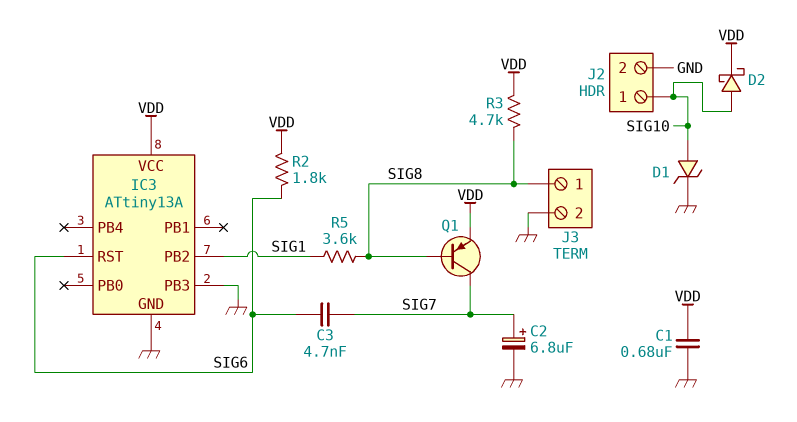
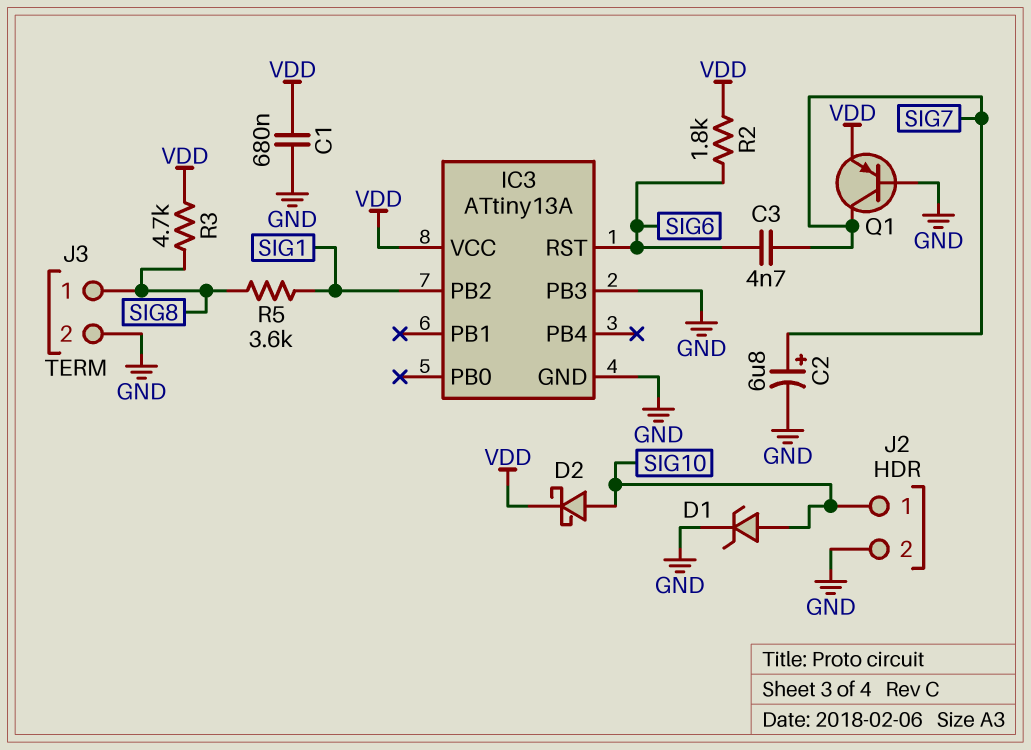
Q1: PNP (B SIG8, C SIG7, E VDD) -> PNP (B GND, C SIG7, E VDD)

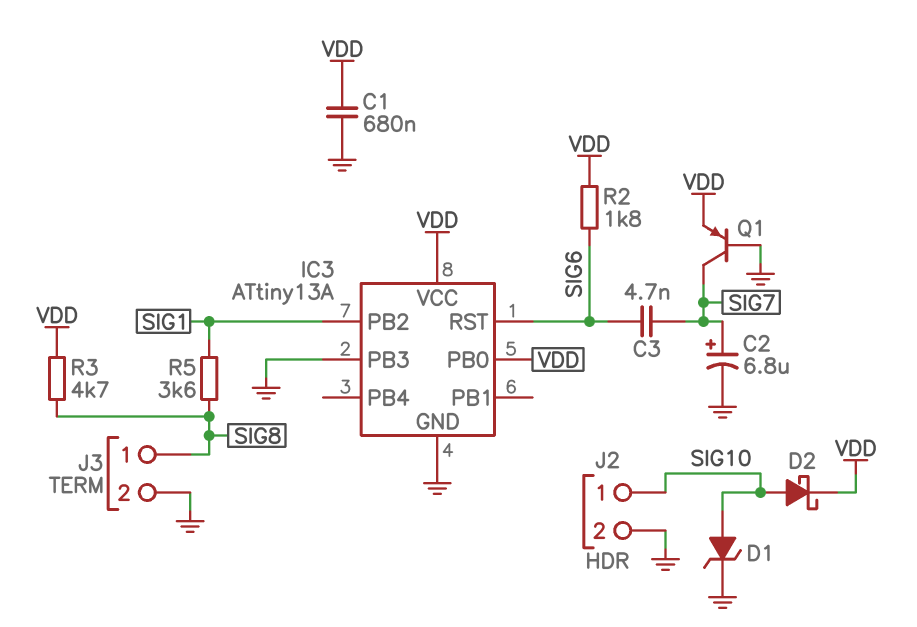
IC3 pin PB0: none -> VDD

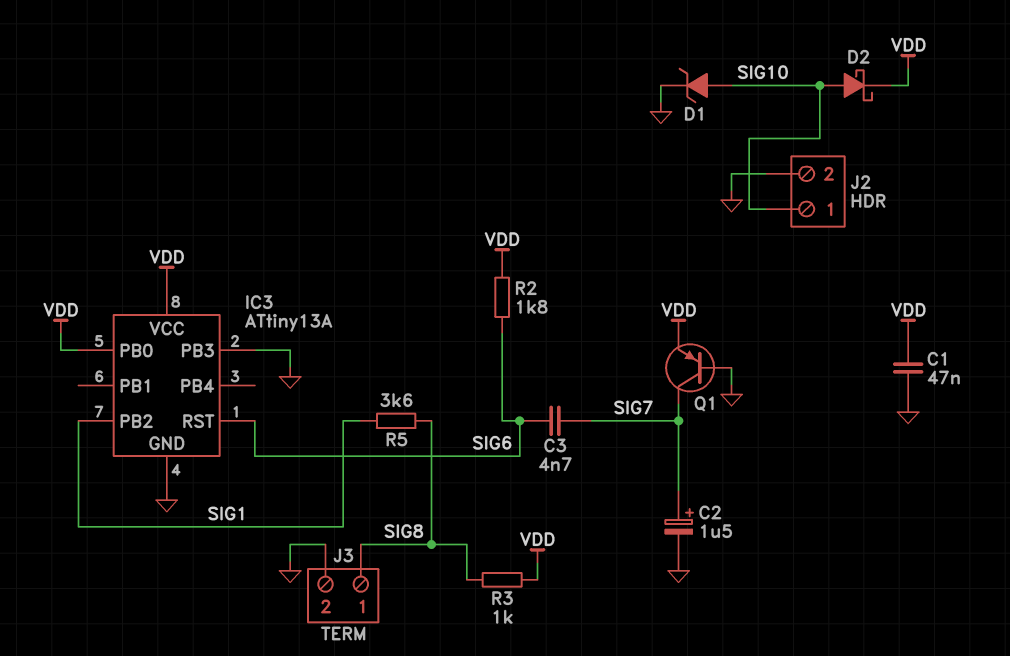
C1: 680nF (GND, VDD) -> 47nF (GND, VDD)
C2: 6.8uF (plus SIG7, minus GND) -> 1.5uF (plus SIG7, minus GND)
R3: 4.7k (SIG8, VDD) -> 1k (SIG8, VDD)

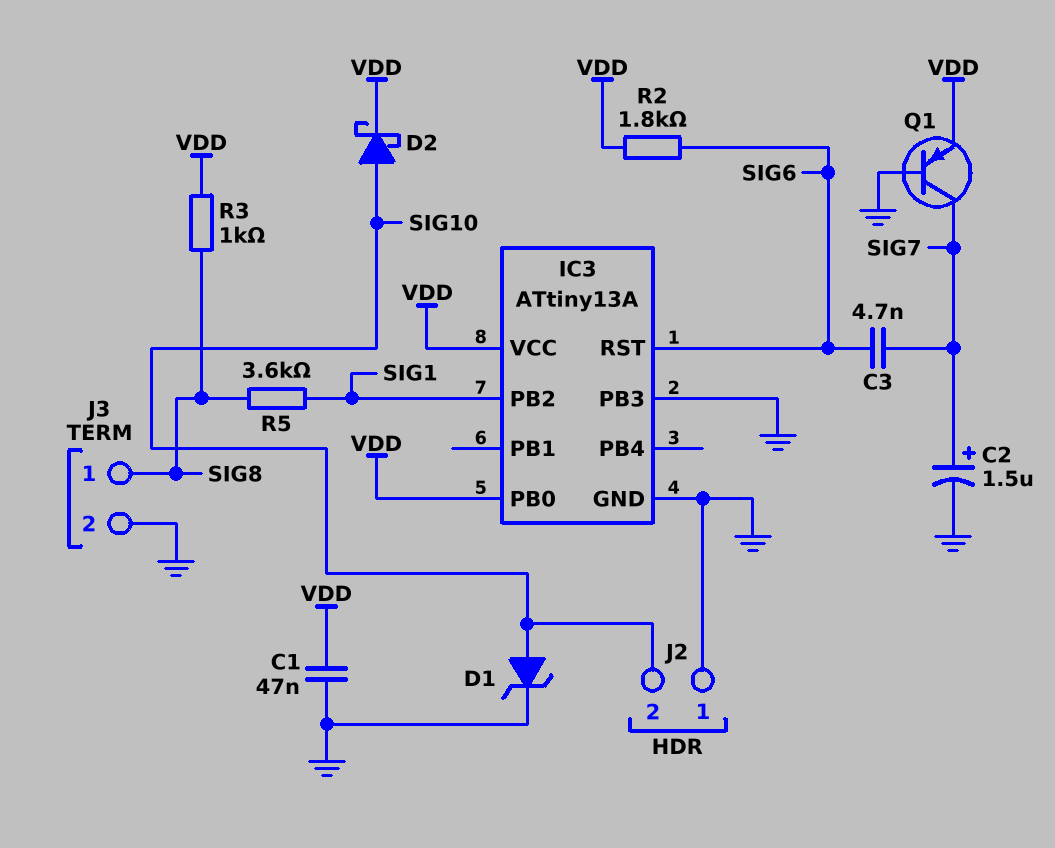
J2 pin 1: SIG10 -> GND
J2 pin 2: GND -> SIG10

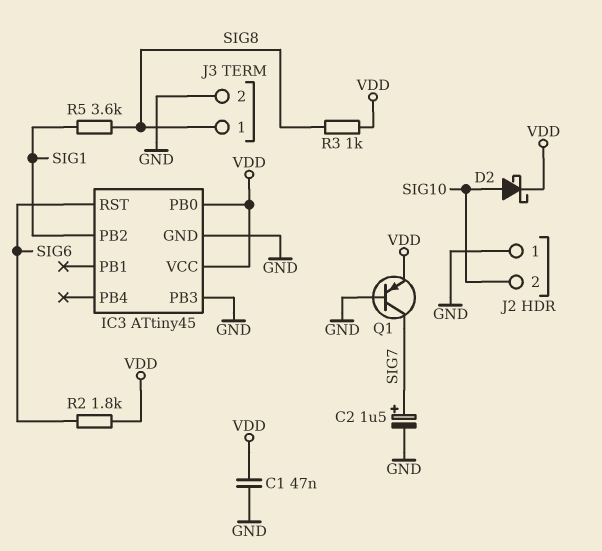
C3: 4.7nF (SIG6, SIG7) -> none
D1: zener (A SIG10, K GND) -> none
IC3: ATtiny13A -> ATtiny45

